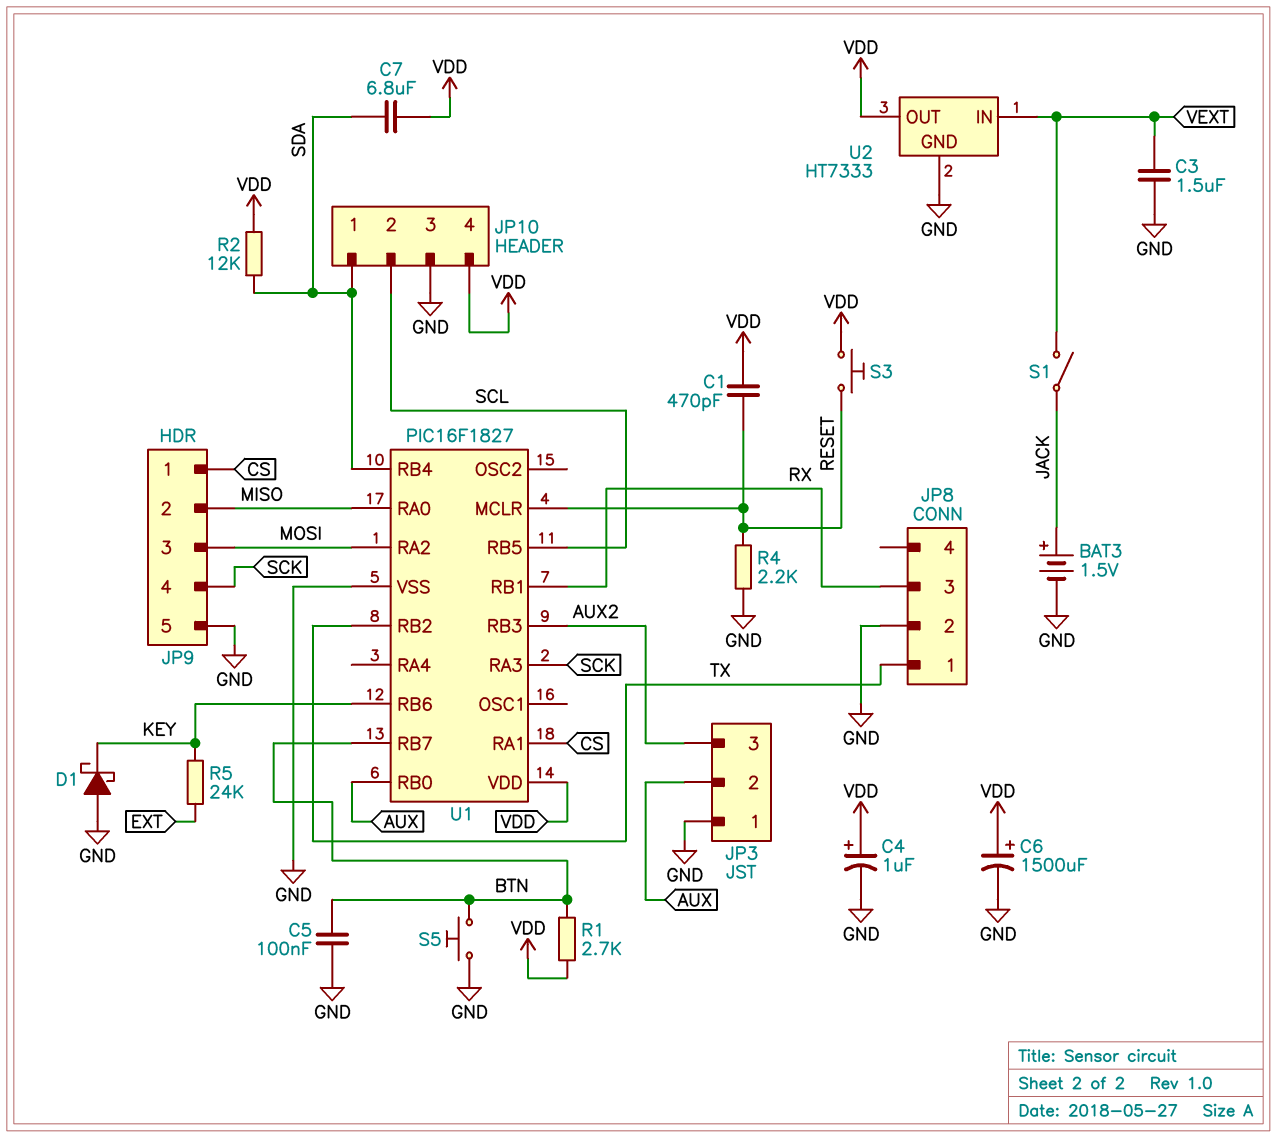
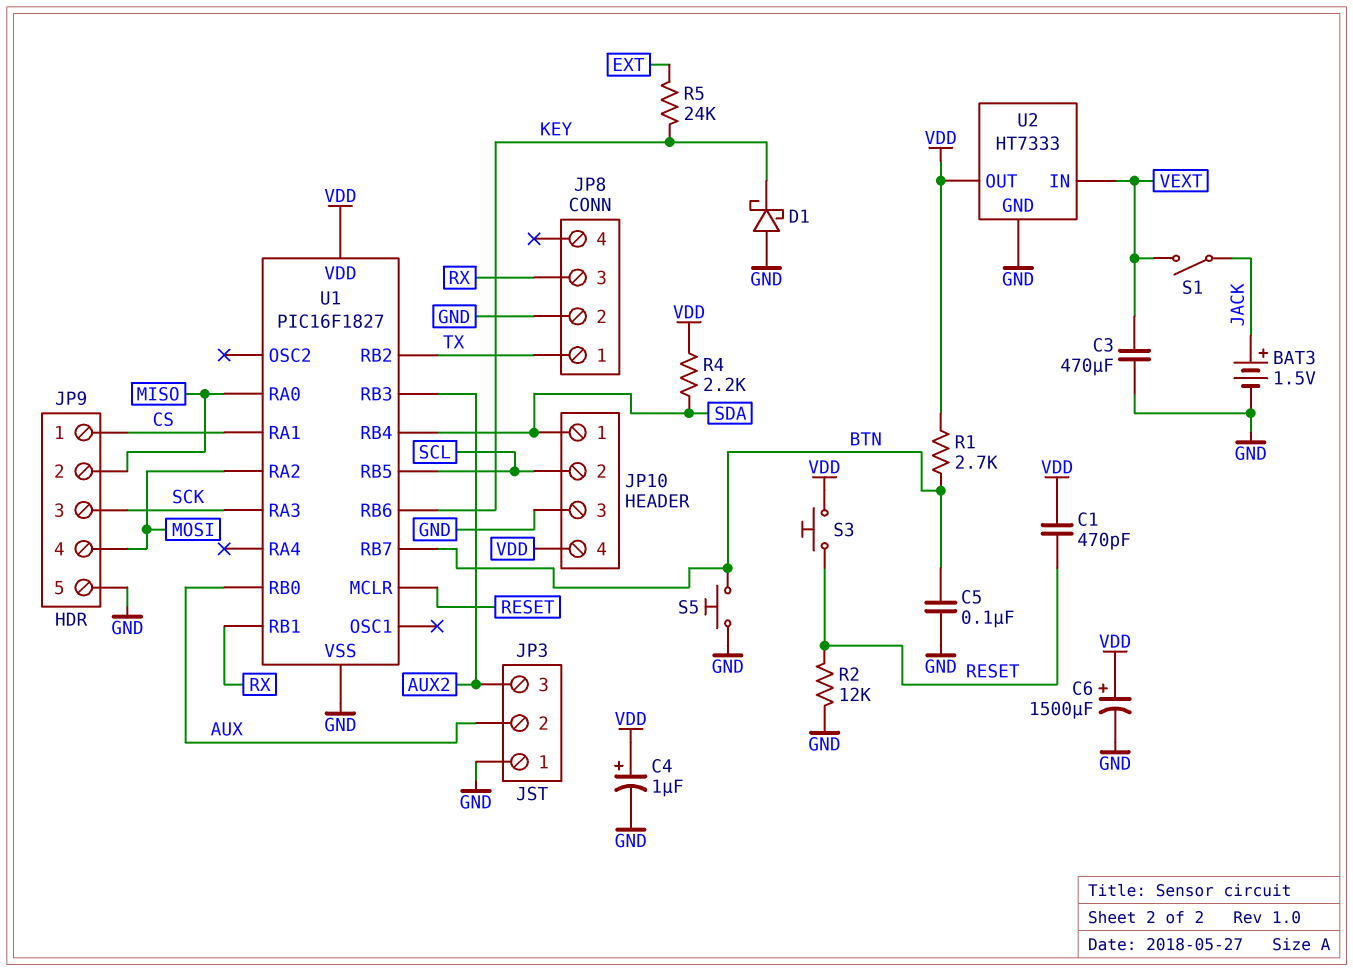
C3: 1.5uF (GND, VEXT) -> 470uF (GND, VEXT)
C7: 6.8uF (SDA, VDD) -> none
JP9 pin 3: MOSI -> SCK
JP9 pin 4: SCK -> MOSI
R2: 12k (SDA, VDD) -> 12k (GND, RESET)
R4: 2.2k (GND, RESET) -> 2.2k (SDA, VDD)

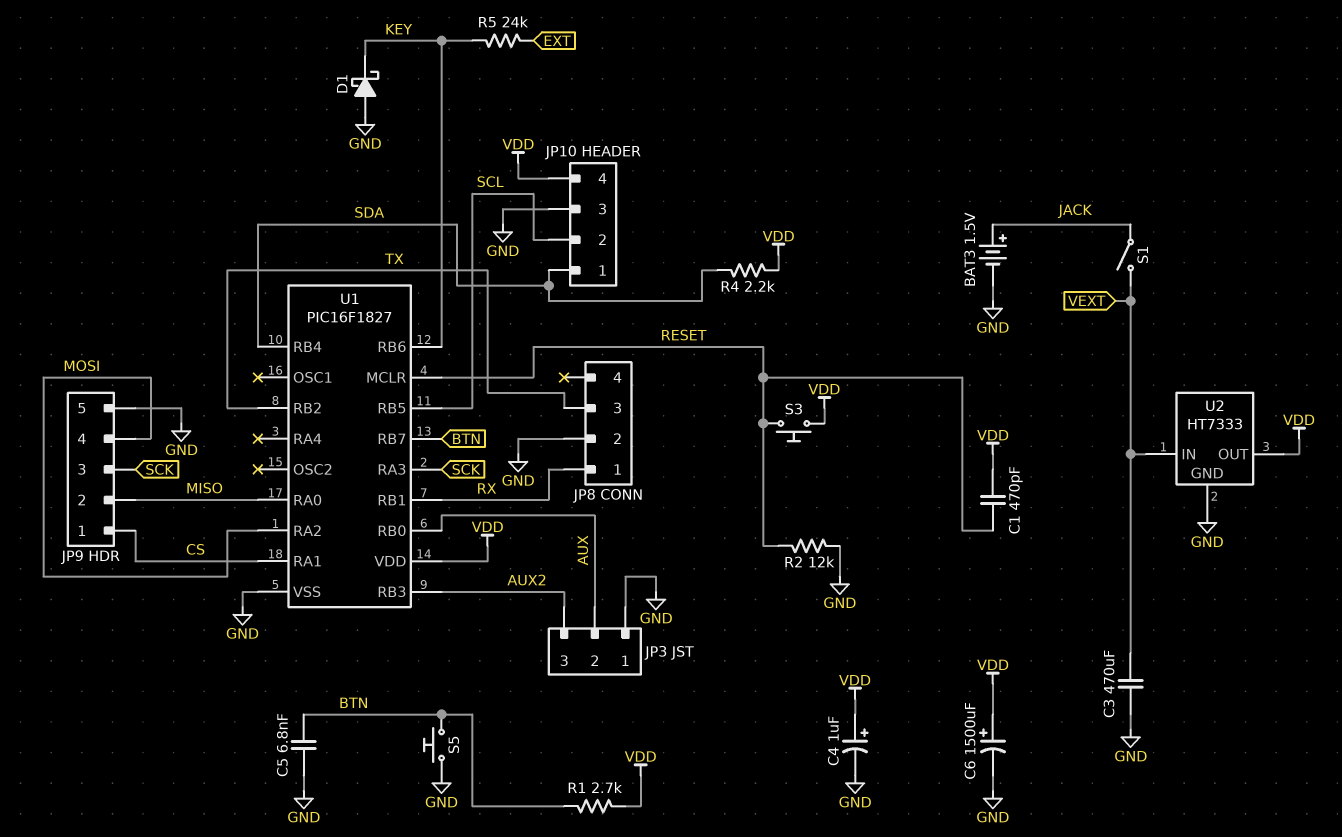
C5: 100nF (BTN, GND) -> 6.8nF (BTN, GND)
JP8 pin 1: TX -> RX
JP8 pin 3: RX -> TX

